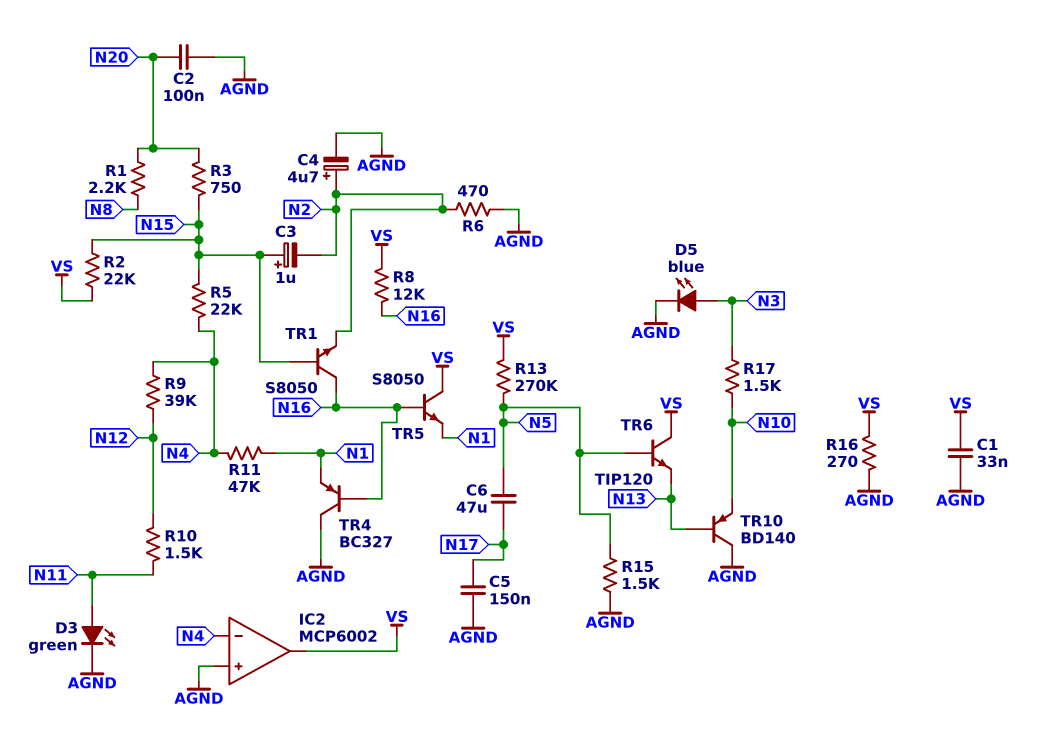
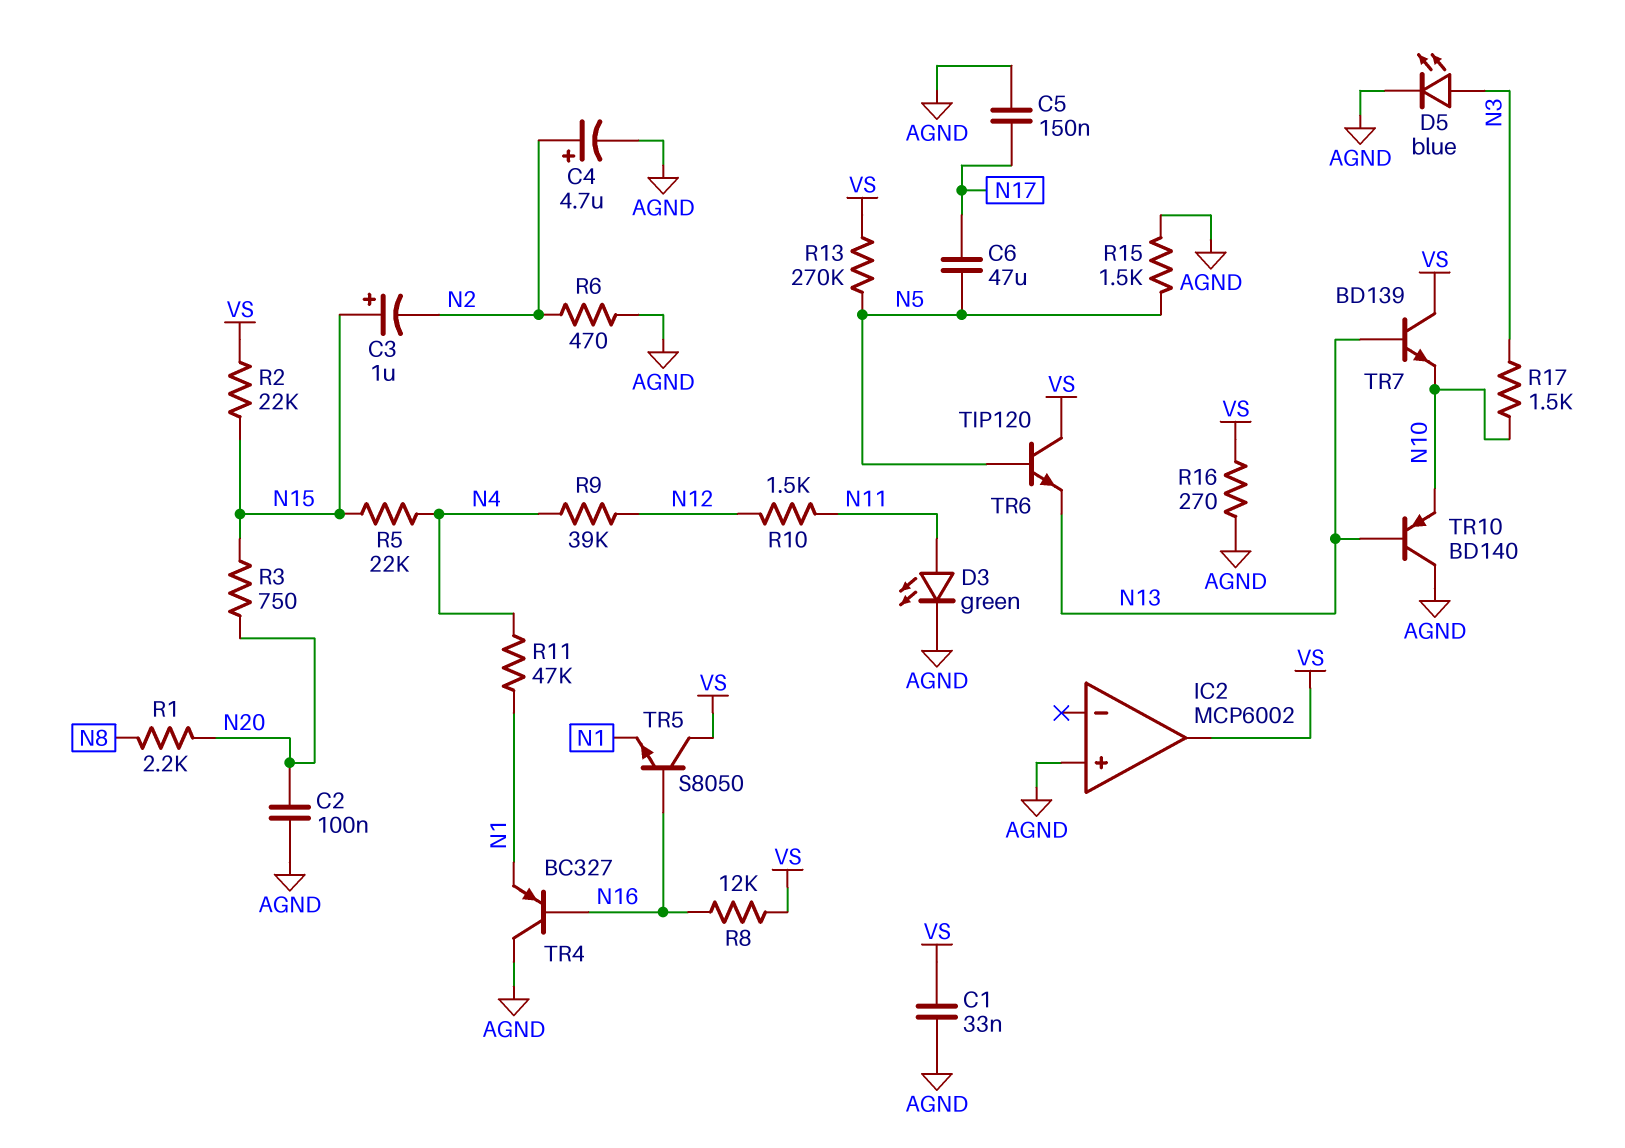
IC2 pin in-: N4 -> none
TR1: NPN S8050 (B N15, C N16, E N2) -> none
TR7: none -> NPN BD139 (B N13, C VS, E N10)

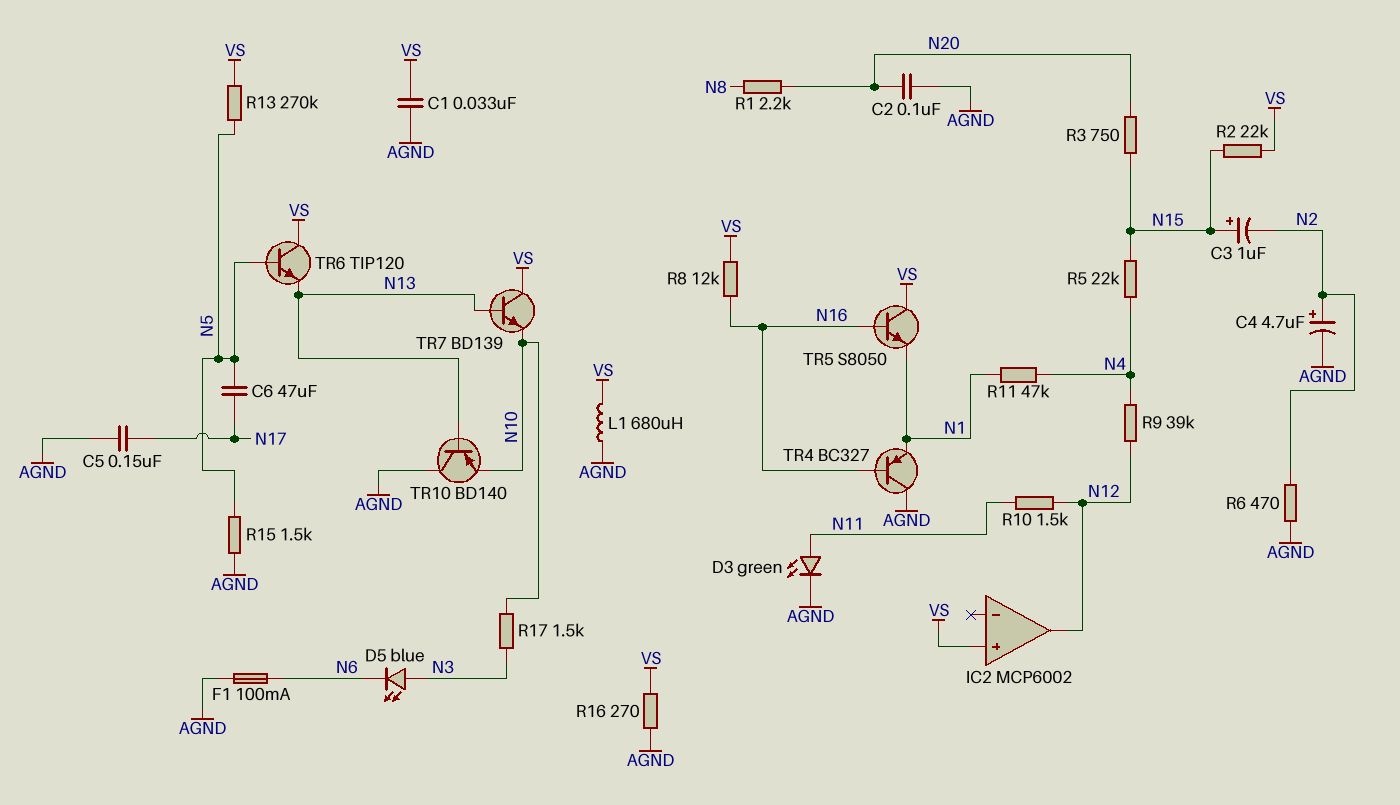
D5: LED blue (A N3, K AGND) -> LED blue (A N3, K N6)
F1: none -> 100mA (AGND, N6)
IC2 pin in+: AGND -> VS
IC2 pin out: VS -> N12
L1: none -> 680uH (AGND, VS)

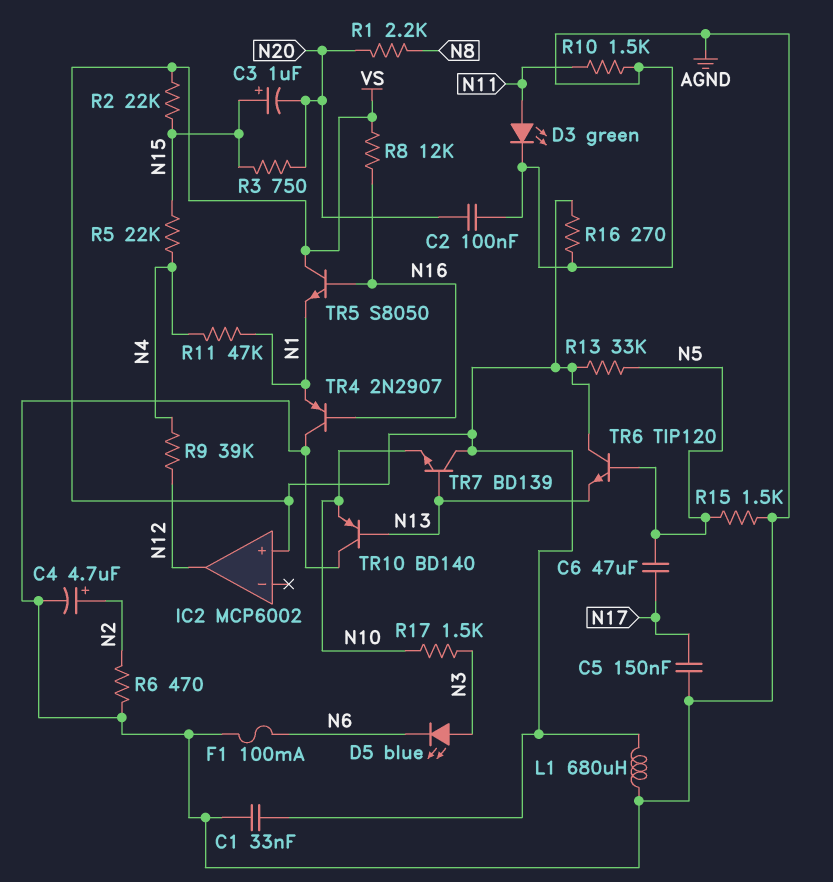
C3: 1uF (plus N15, minus N2) -> 1uF (plus N15, minus N20)
R10: 1.5k (N11, N12) -> 1.5k (AGND, N11)
R13: 270k (N5, VS) -> 33k (N5, VS)
TR4: PNP BC327 (B N16, C AGND, E N1) -> PNP 2N2907 (B N16, C AGND, E N1)

